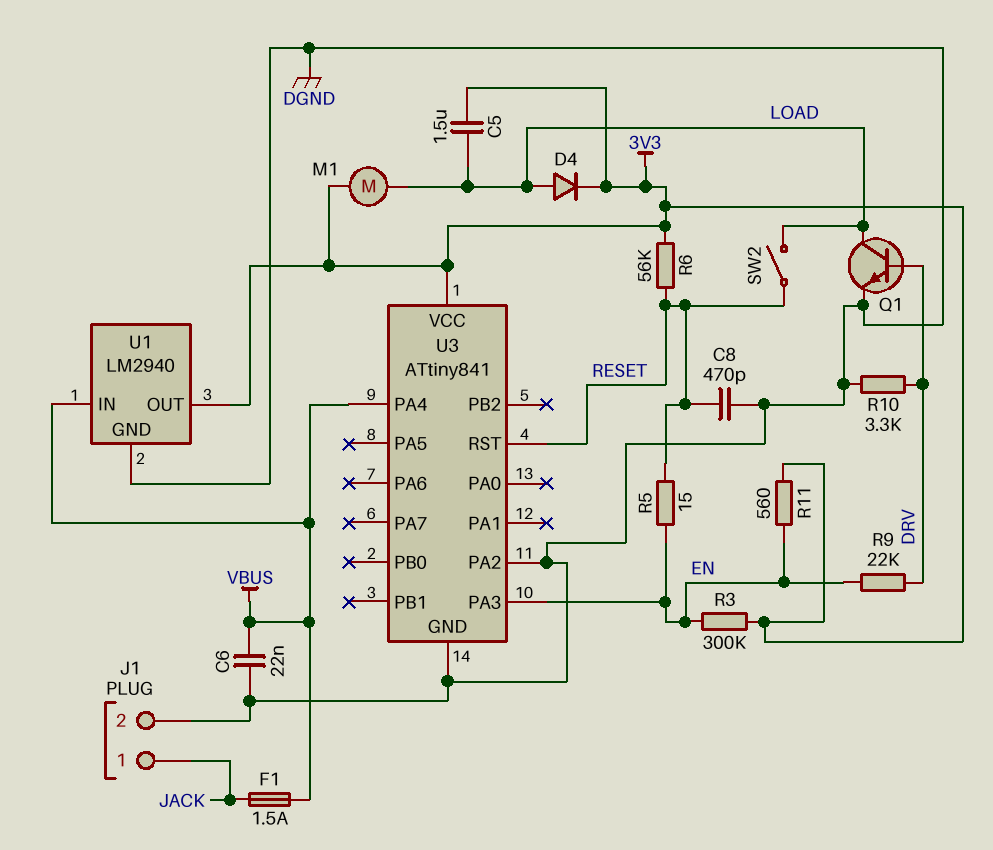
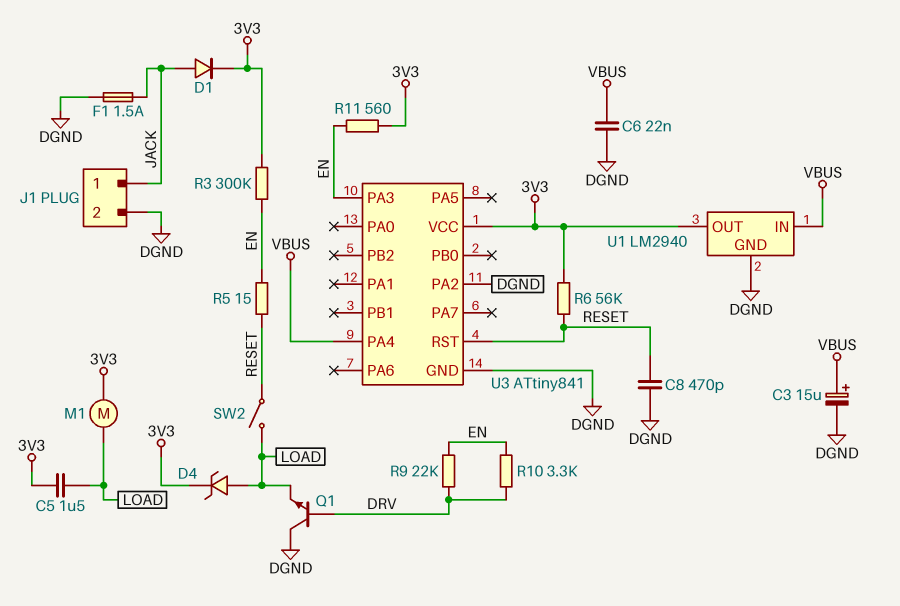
C3: none -> 15uF (plus VBUS, minus DGND)
D1: none -> diode (A JACK, K 3V3)
D4: diode (A LOAD, K 3V3) -> zener (A LOAD, K 3V3)
F1: 1.5A (JACK, VBUS) -> 1.5A (DGND, JACK)
Q1: NPN (B DRV, C LOAD, E DGND) -> NPN (B DRV, C DGND, E LOAD)
R10: 3.3k (DGND, DRV) -> 3.3k (DRV, EN)

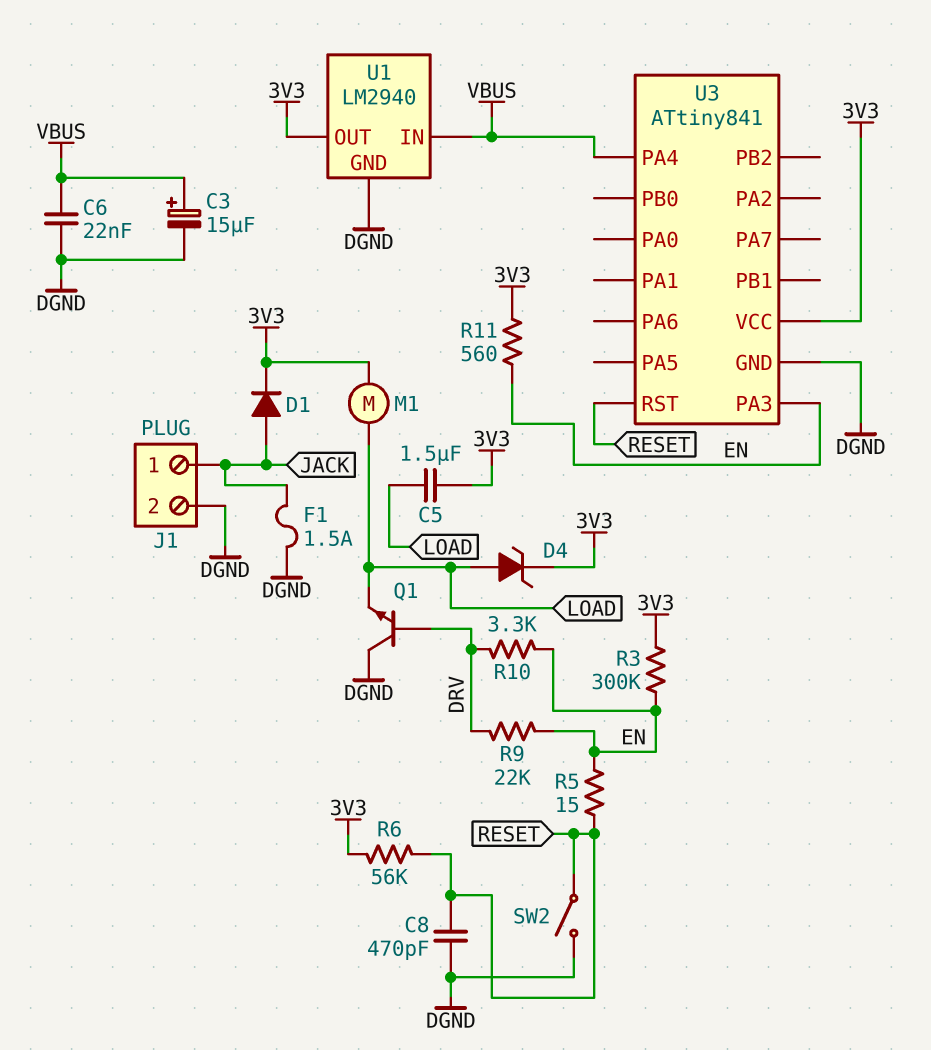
SW2: switch (LOAD, RESET) -> switch (DGND, RESET)
U3 pin PA2: DGND -> none

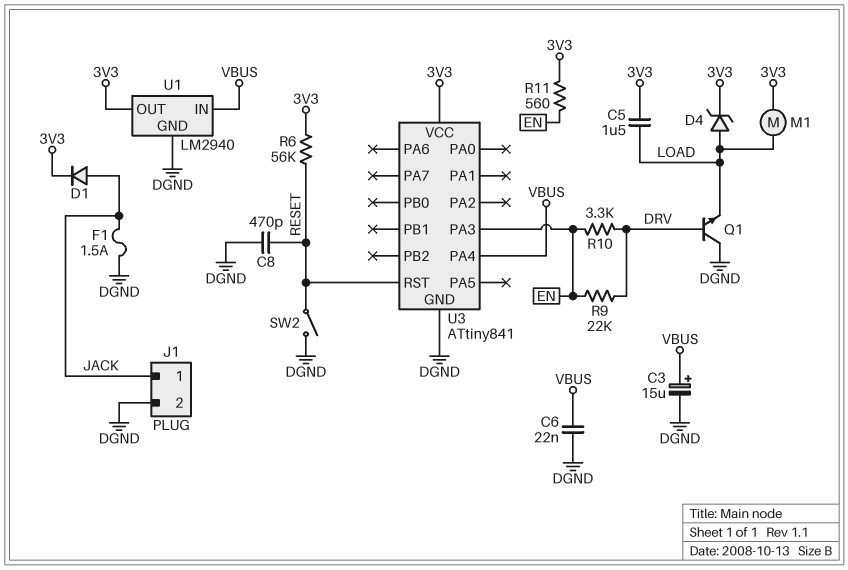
R3: 300k (3V3, EN) -> none
R5: 15 (EN, RESET) -> none

